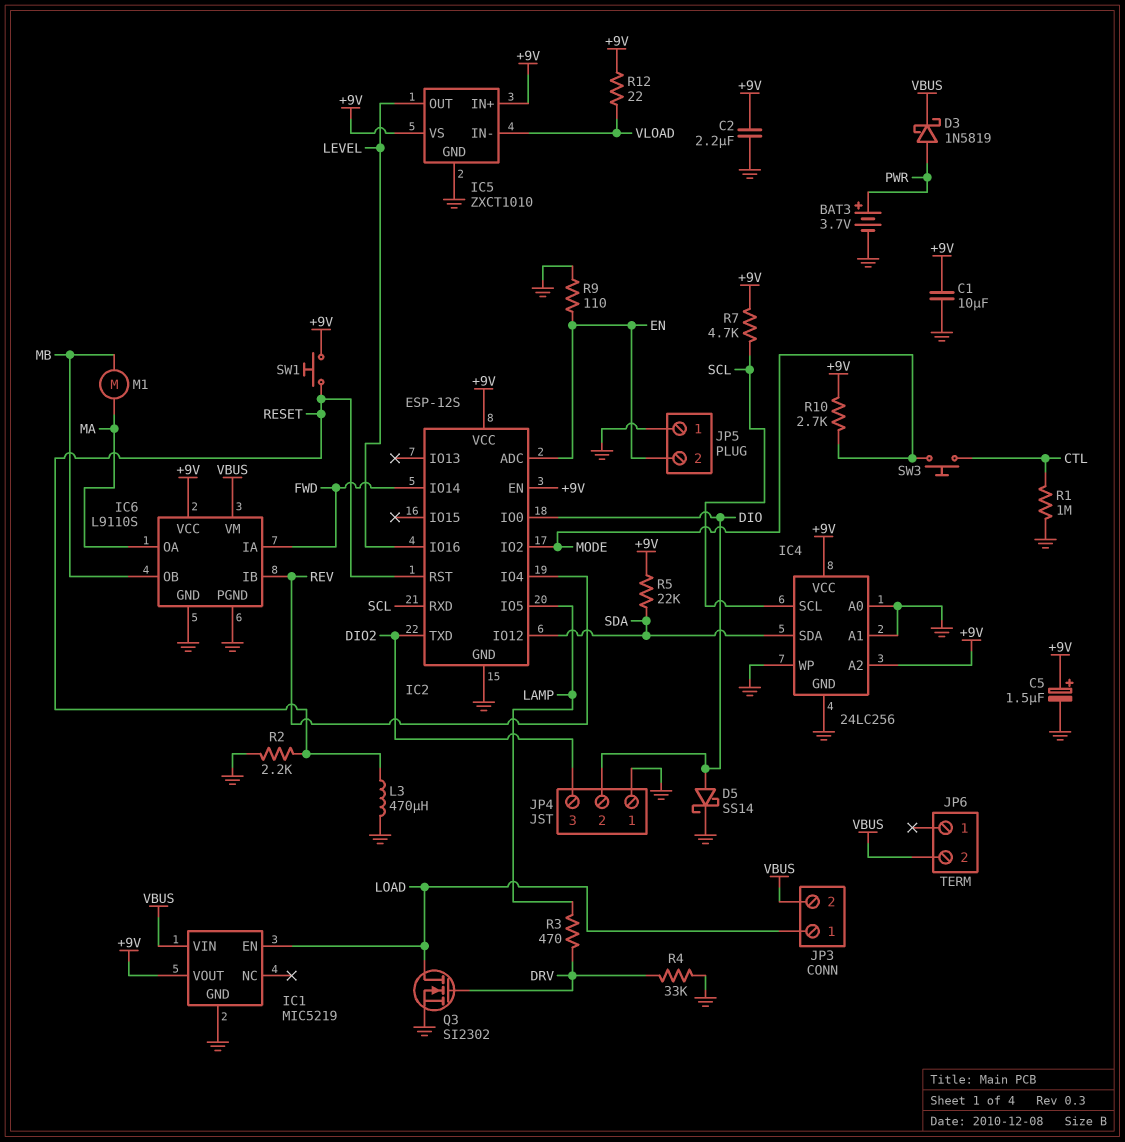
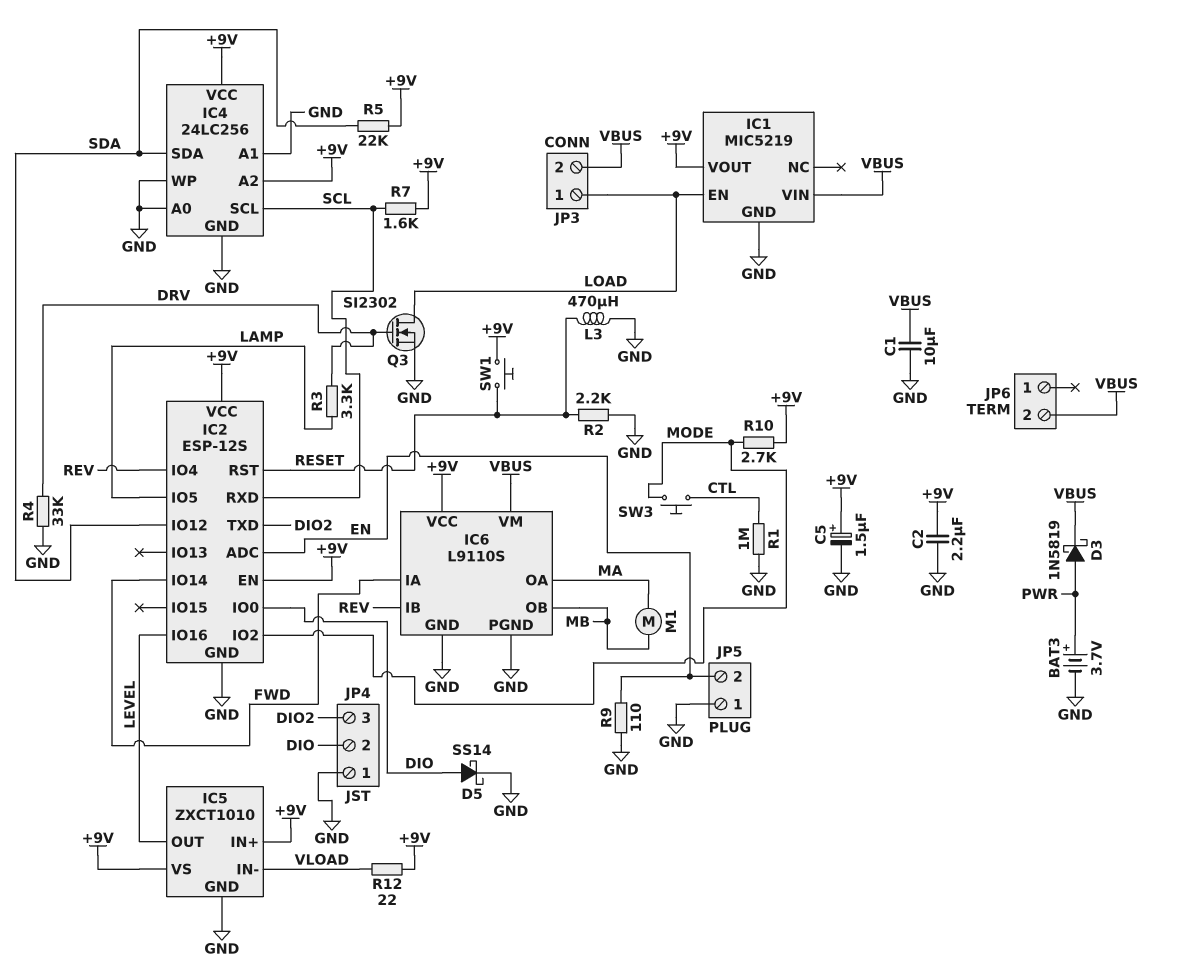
C1: 10uF (+9V, GND) -> 10uF (GND, VBUS)
R3: 470 (DRV, LAMP) -> 3.3k (DRV, LAMP)
R7: 4.7k (+9V, SCL) -> 1.6k (+9V, SCL)

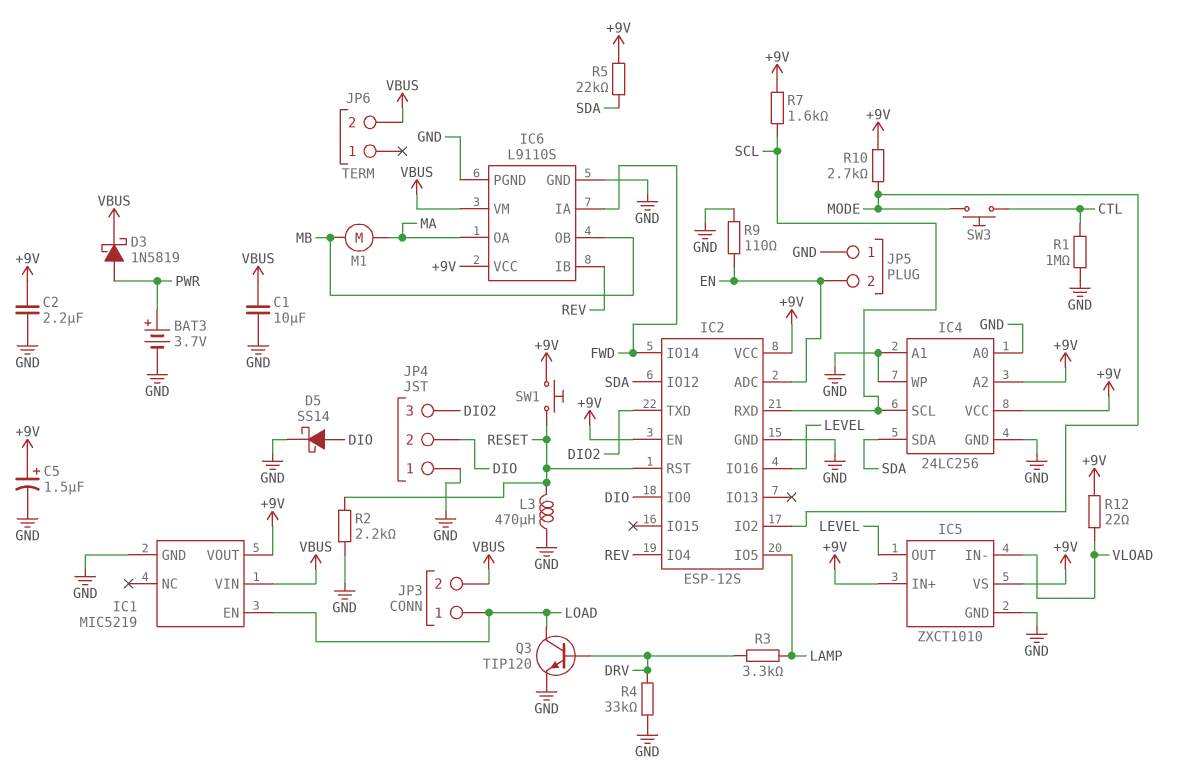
Q3: NMOS SI2302 (G DRV, D LOAD, S GND) -> NPN TIP120 (B DRV, C LOAD, E GND)

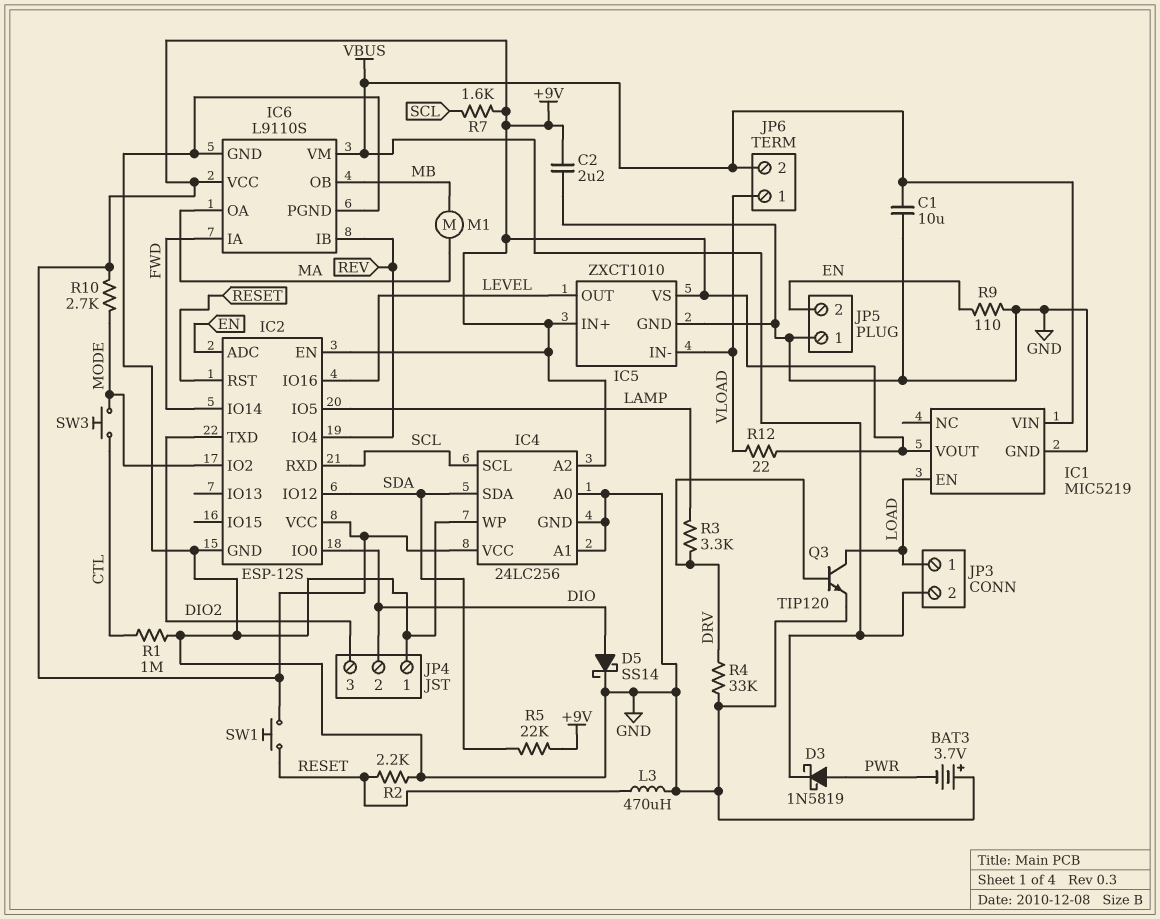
BAT3: 3.7V (plus PWR, minus GND) -> 3.7V (plus GND, minus PWR)
C5: 1.5uF (plus +9V, minus GND) -> none
JP6 pin 1: none -> VLOAD

